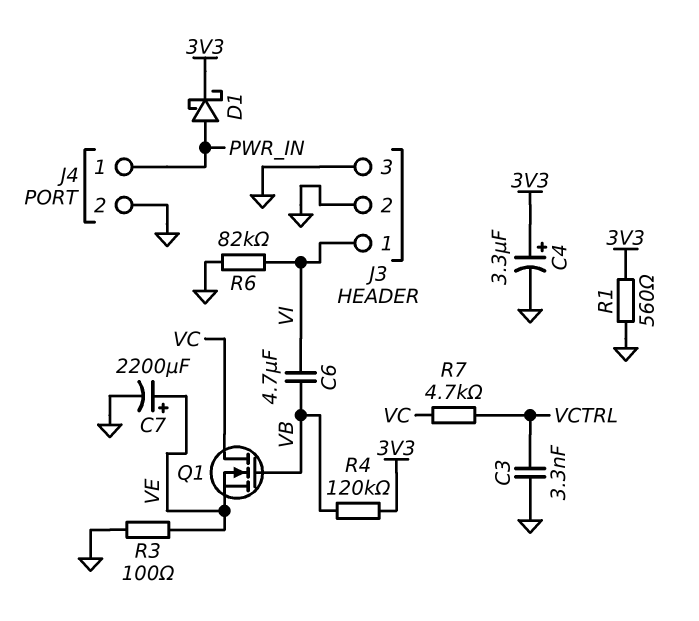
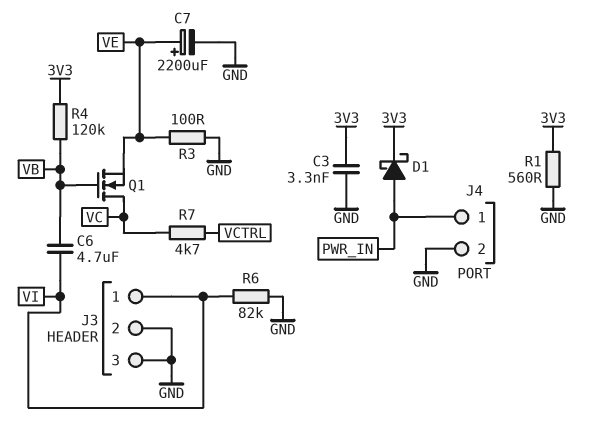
C3: 3.3nF (GND, VCTRL) -> 3.3nF (3V3, GND)
C4: 3.3uF (plus 3V3, minus GND) -> none

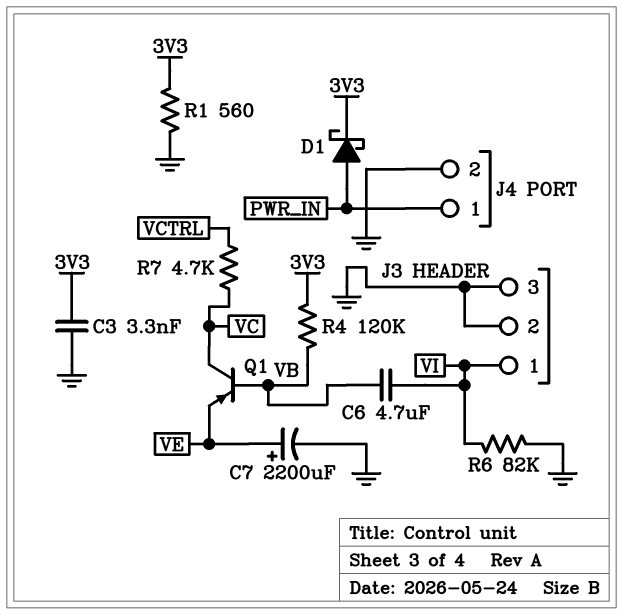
Q1: NMOS (G VB, D VC, S VE) -> PNP (B VB, C VC, E VE)
R3: 100 (GND, VE) -> none

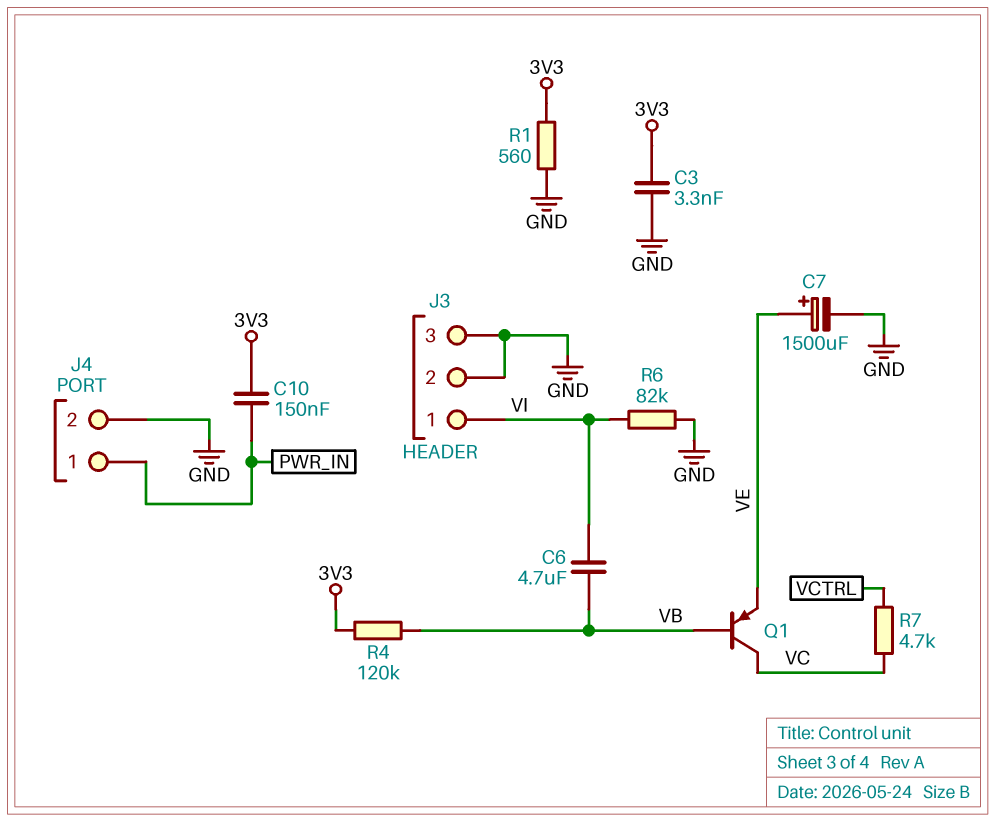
C7: 2200uF (plus VE, minus GND) -> 1500uF (plus VE, minus GND)
C10: none -> 150nF (3V3, PWR_IN)
D1: schottky (A PWR_IN, K 3V3) -> none

